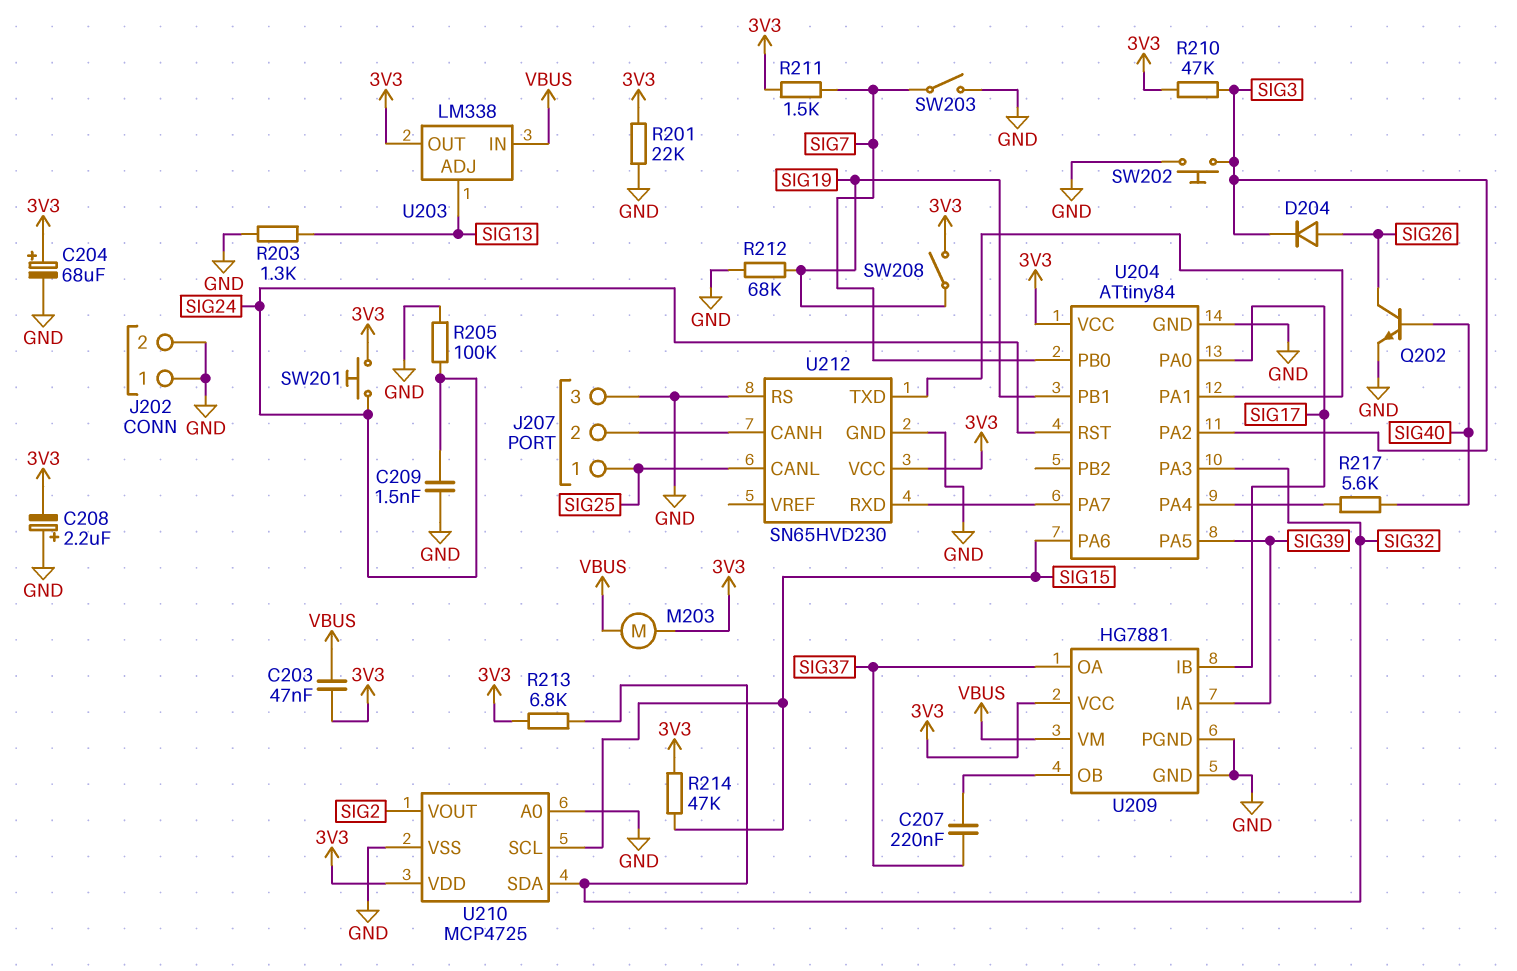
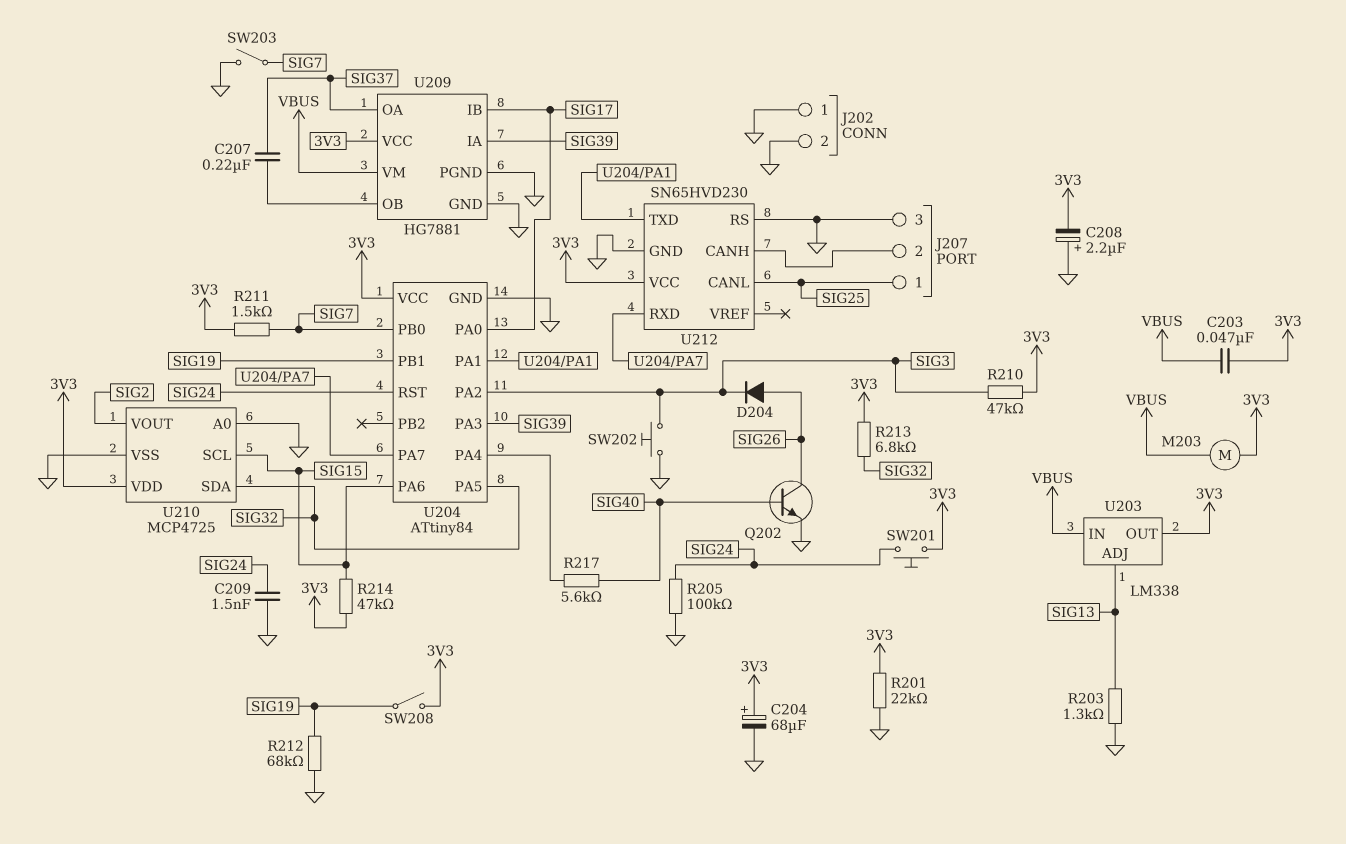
U204 pin PA3: SIG32 -> SIG39
U204 pin PA5: SIG39 -> SIG32

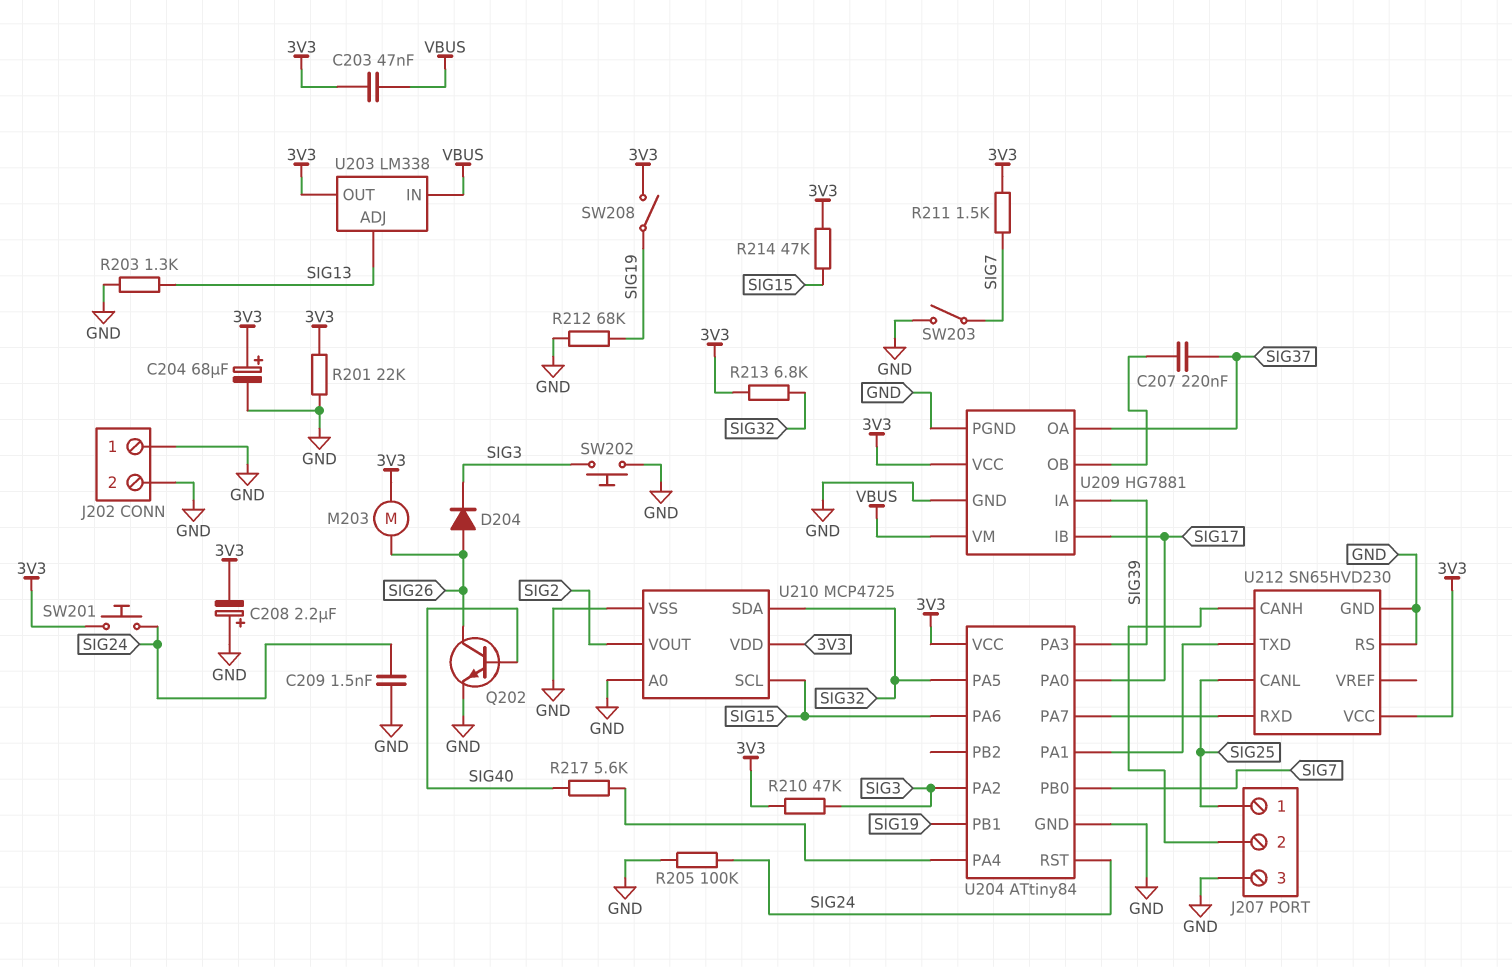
M203: motor (3V3, VBUS) -> motor (3V3, SIG26)

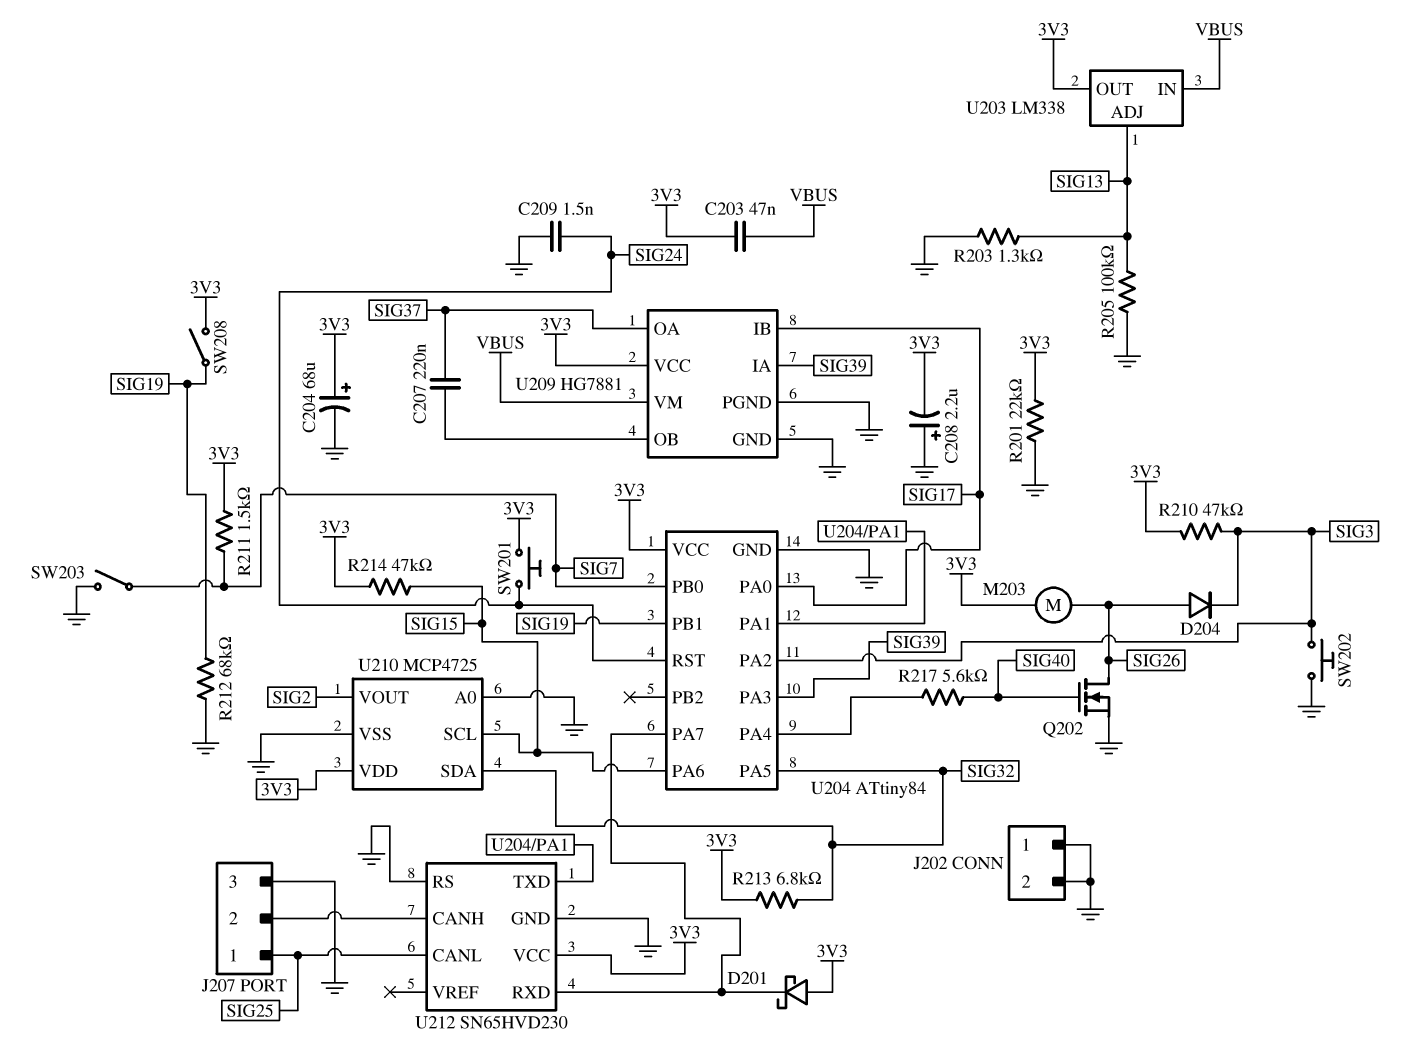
D201: none -> schottky (A 3V3, K U204/PA7)
Q202: NPN (B SIG40, C SIG26, E GND) -> NMOS (G SIG40, D SIG26, S GND)
R205: 100k (GND, SIG24) -> 100k (GND, SIG13)

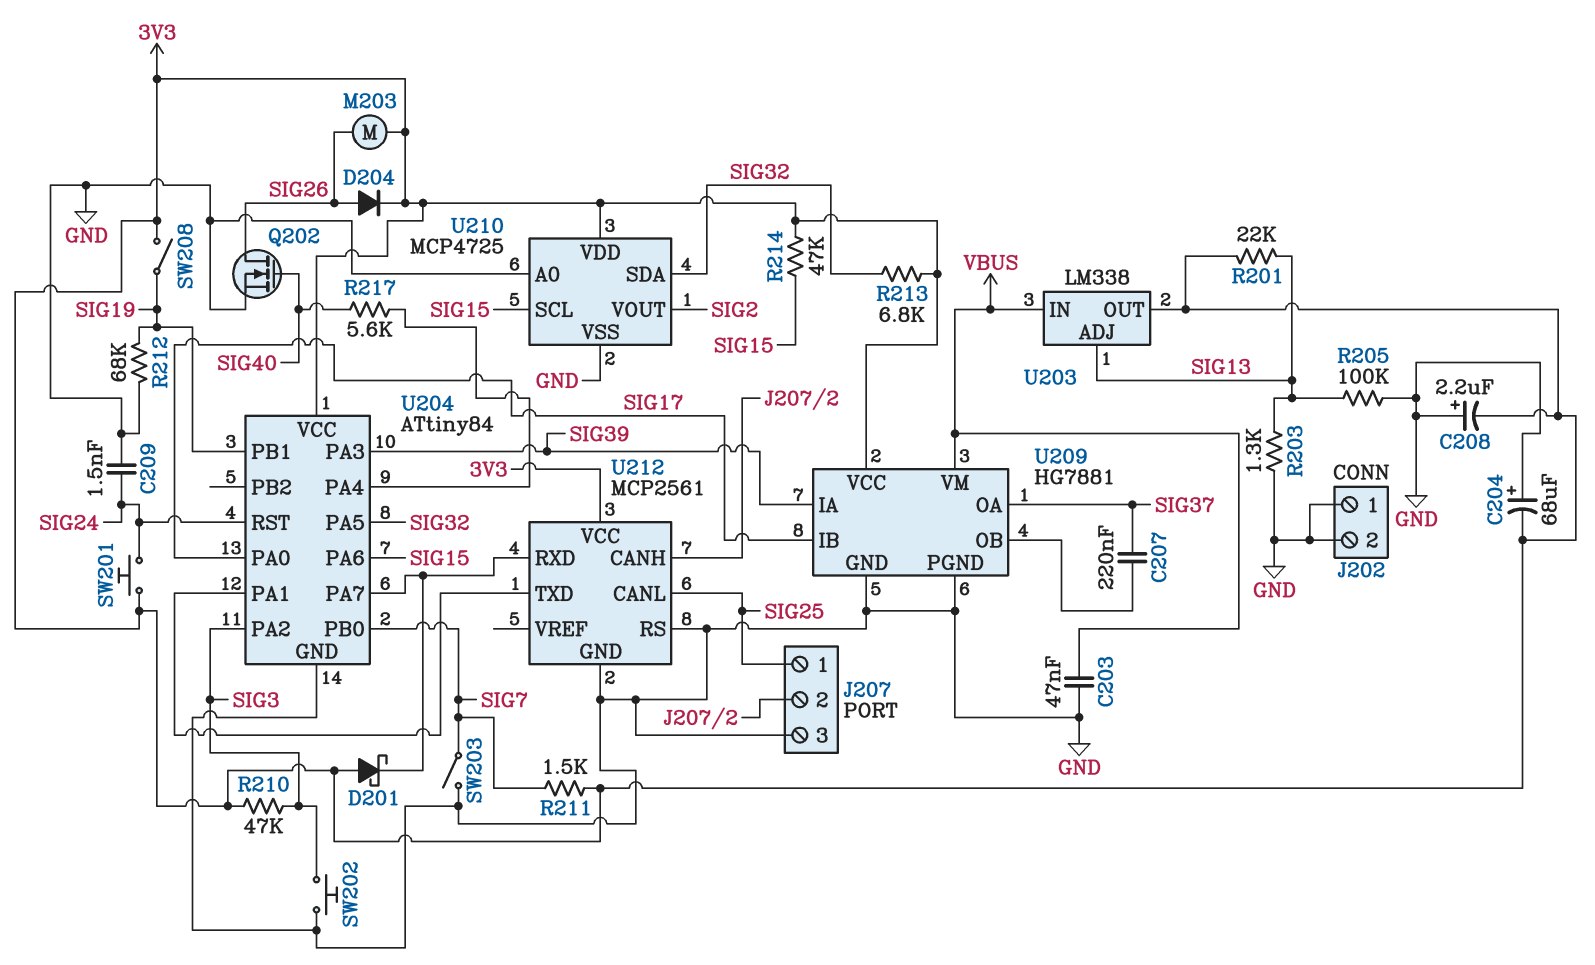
C203: 47nF (3V3, VBUS) -> 47nF (GND, VBUS)
C204: 68uF (plus 3V3, minus GND) -> 68uF (plus GND, minus 3V3)
D204: diode (A SIG26, K SIG3) -> diode (A SIG26, K 3V3)
R201: 22k (3V3, GND) -> 22k (3V3, SIG13)
U212: SN65HVD230 -> MCP2561

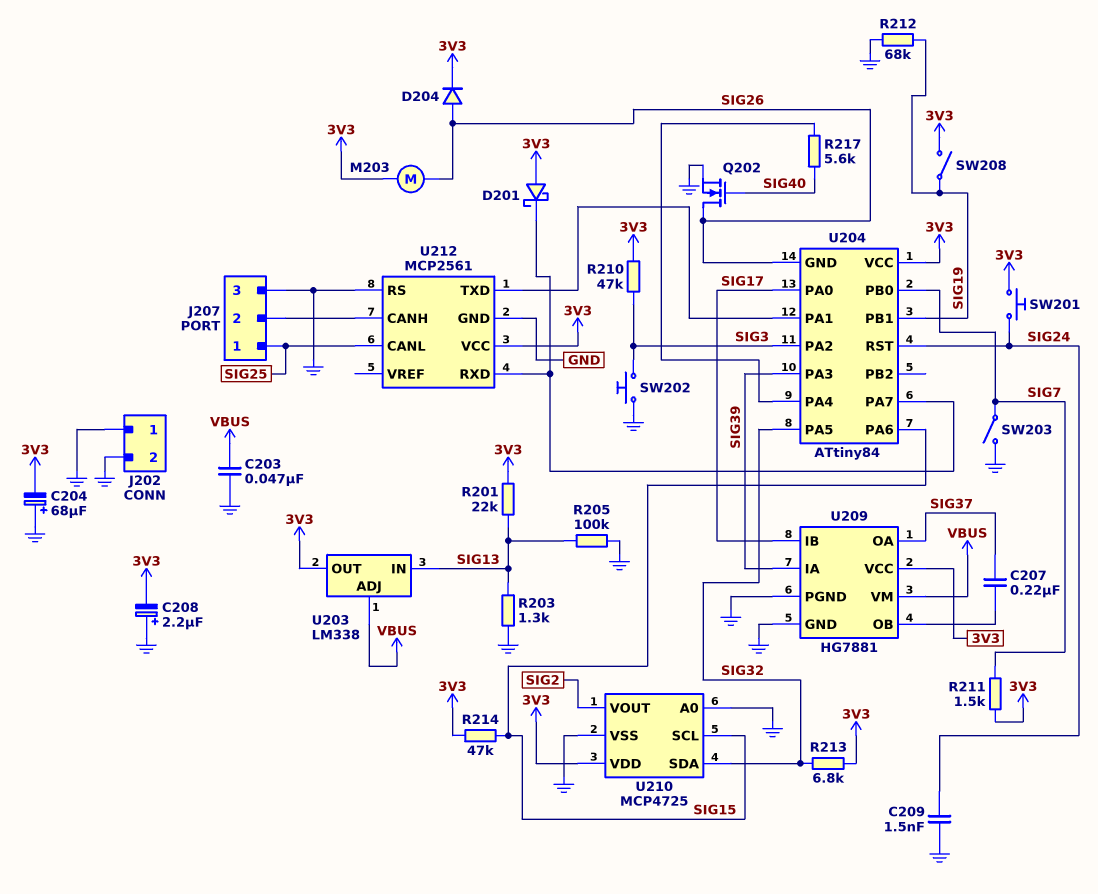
U203 pin ADJ: SIG13 -> VBUS
U203 pin IN: VBUS -> SIG13
U204 pin GND: GND -> SIG26

